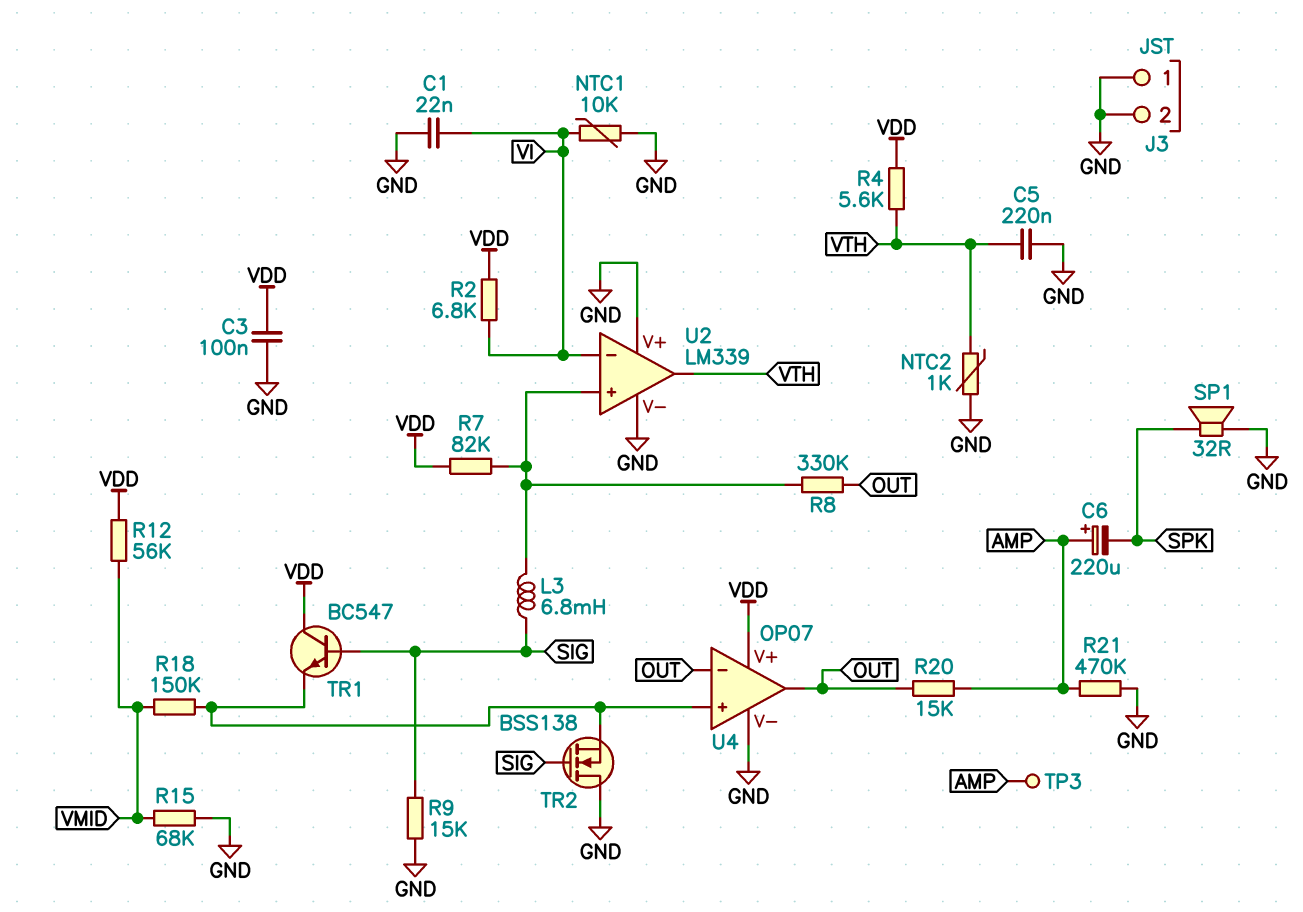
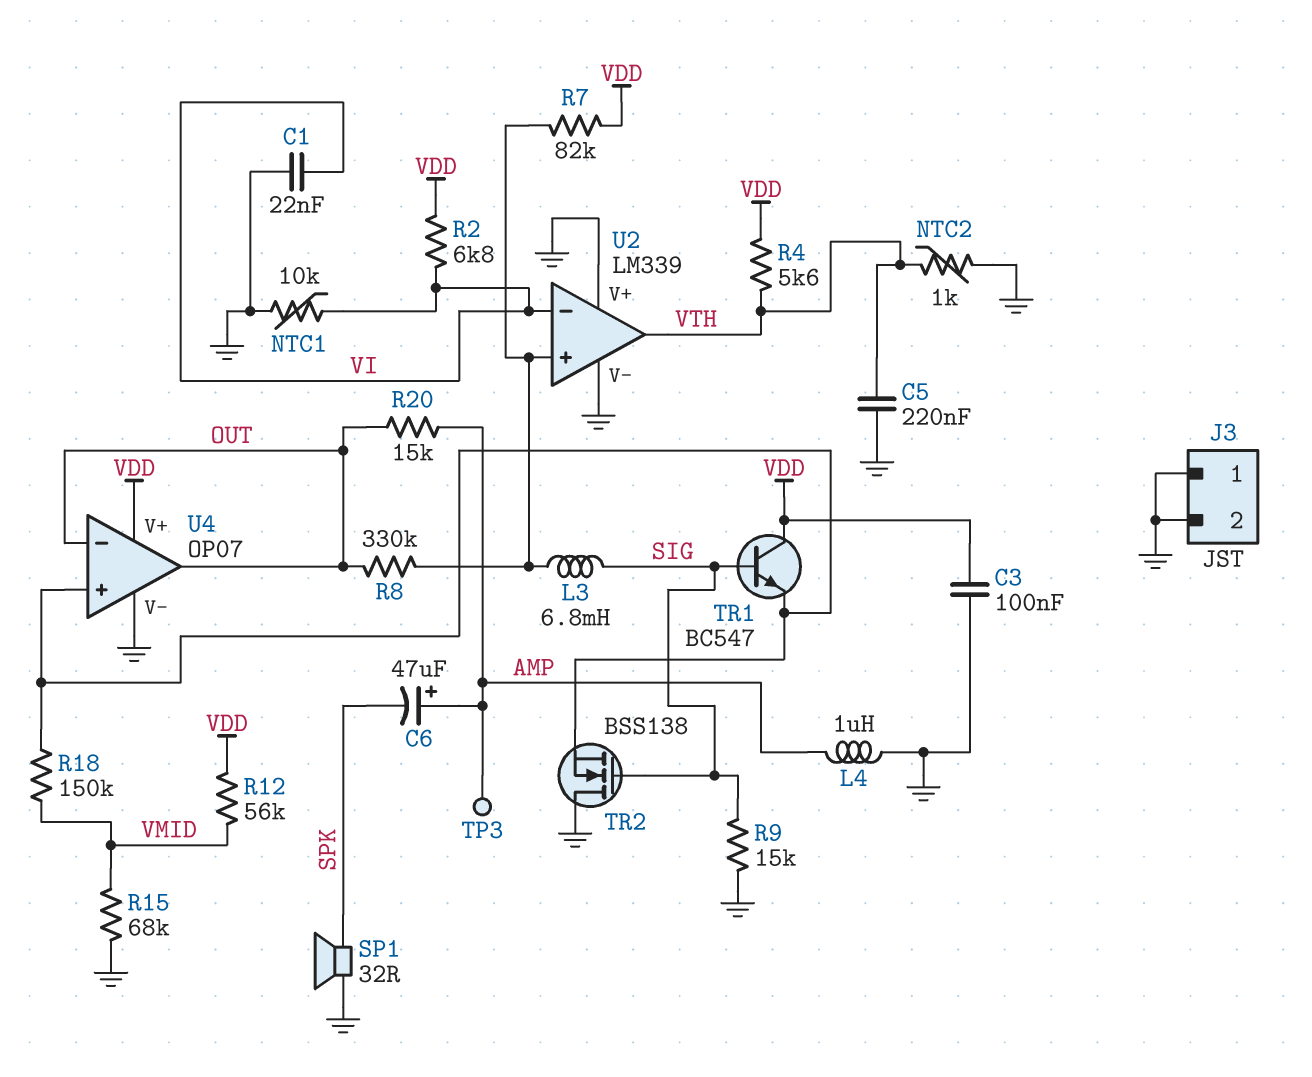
C6: 220uF (plus AMP, minus SPK) -> 47uF (plus AMP, minus SPK)
L4: none -> 1uH (AMP, GND)
R21: 470k (AMP, GND) -> none

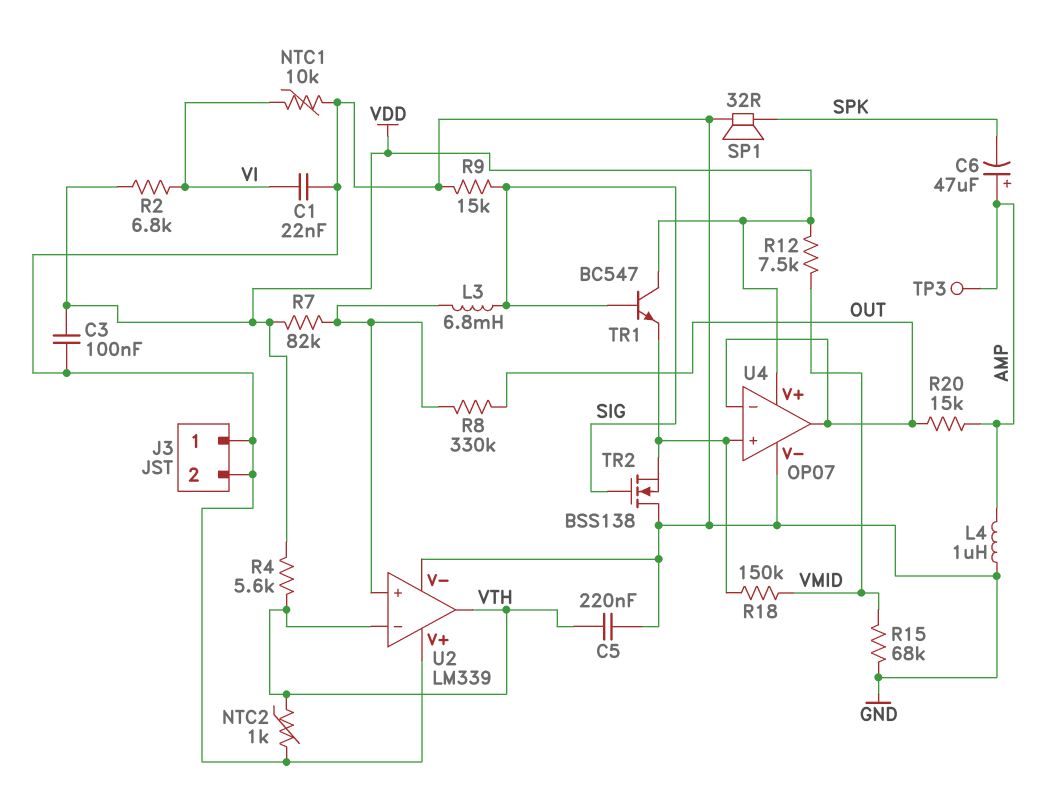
R12: 56k (VDD, VMID) -> 7.5k (VDD, VMID)
U2 pin in-: VI -> VTH

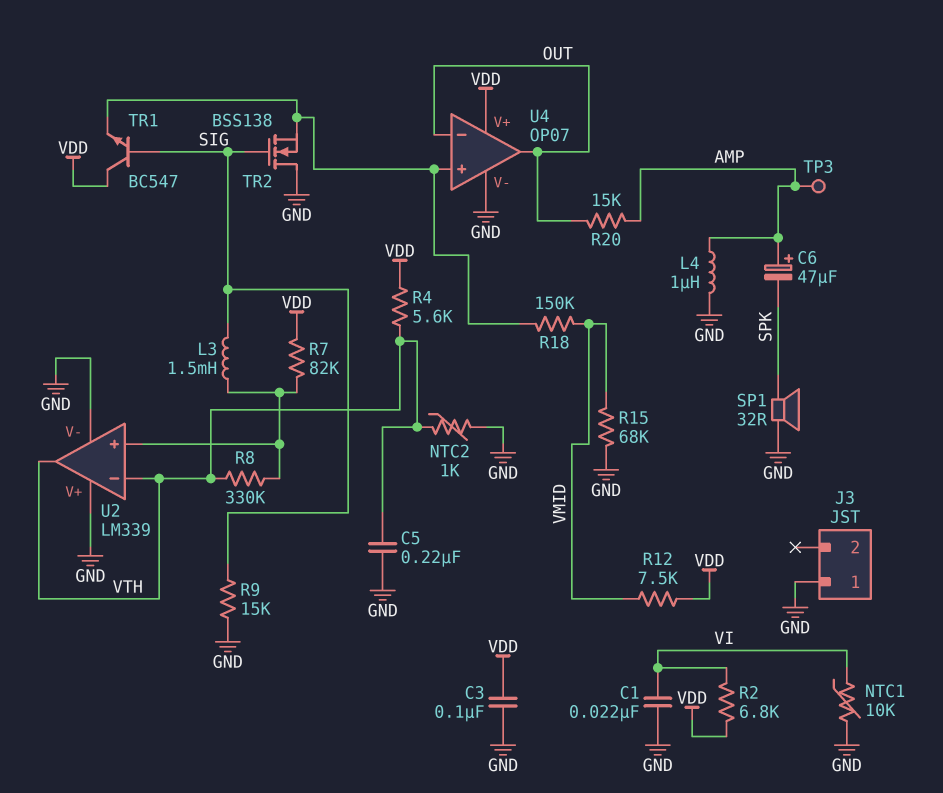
J3 pin 2: GND -> none
L3: 6.8mH (SIG, U2/in+) -> 1.5mH (SIG, U2/in+)
R8: 330k (OUT, U2/in+) -> 330k (U2/in+, VTH)

